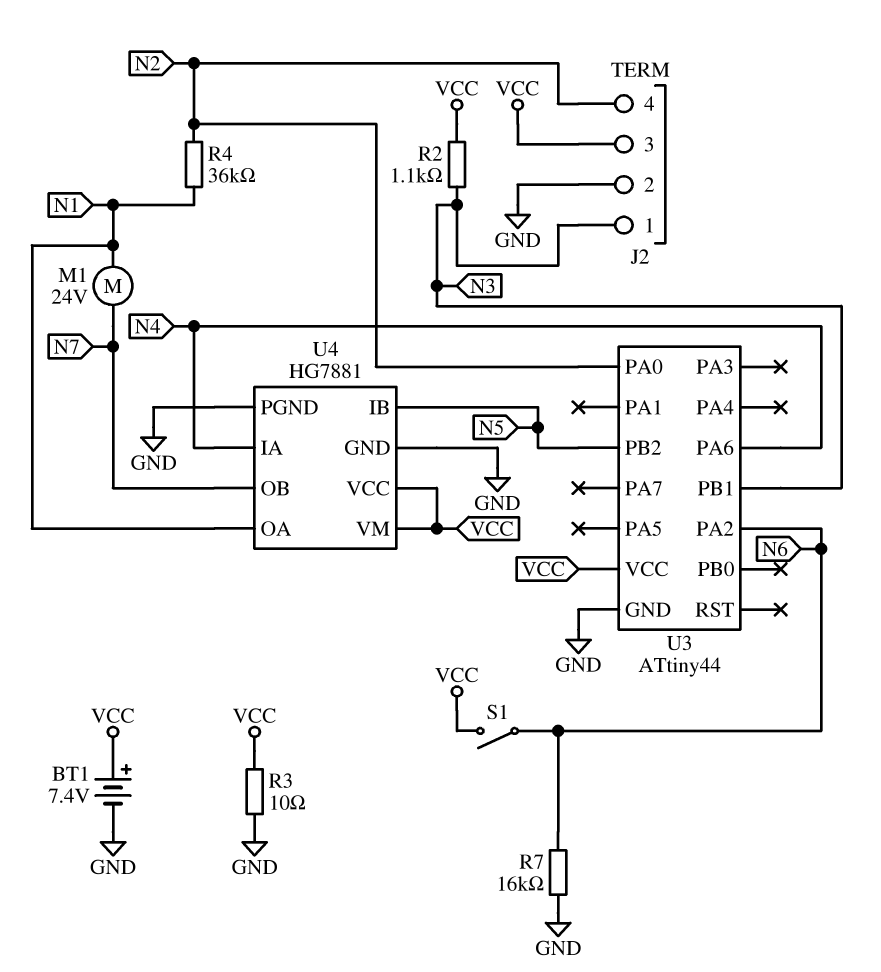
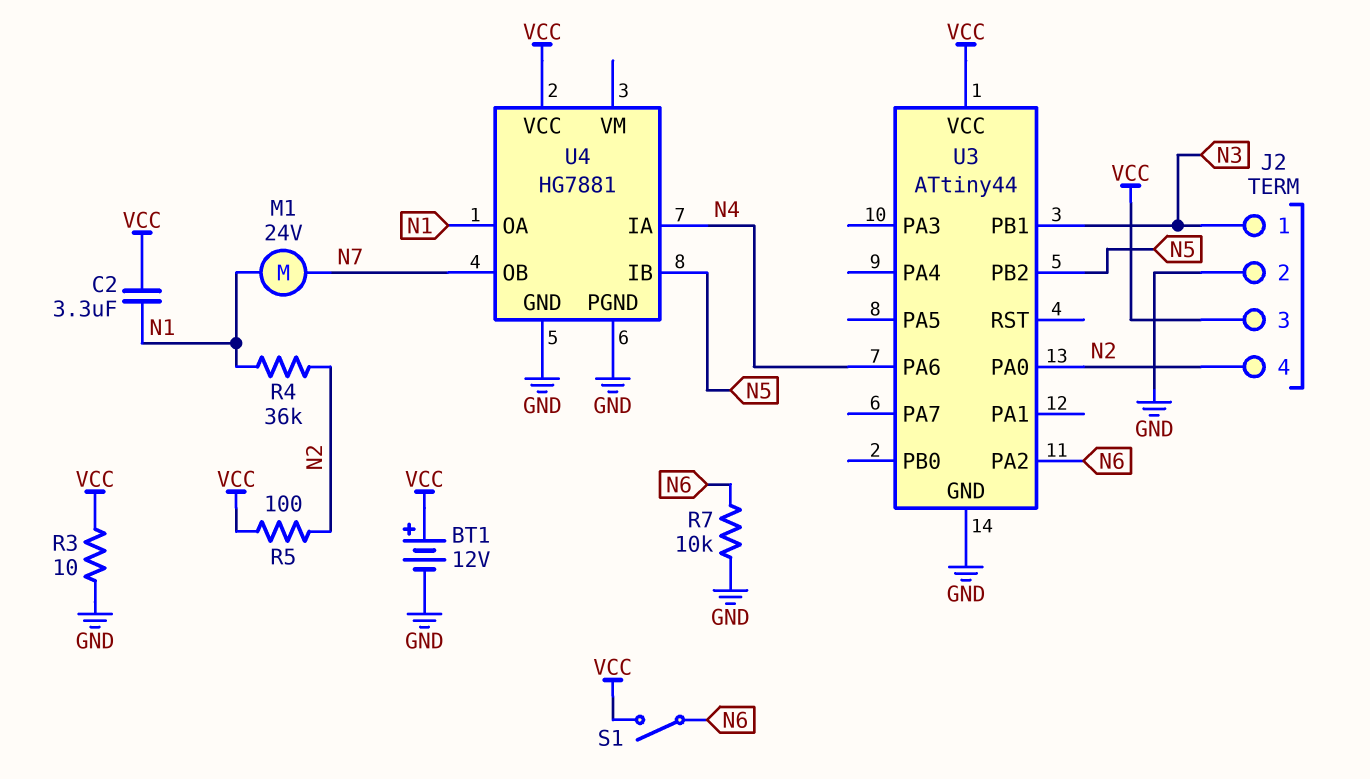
BT1: 7.4V (plus VCC, minus GND) -> 12V (plus VCC, minus GND)
C2: none -> 3.3uF (N1, VCC)
R2: 1.1k (N3, VCC) -> none
R5: none -> 100 (N2, VCC)
R7: 16k (GND, N6) -> 10k (GND, N6)
U4 pin VM: VCC -> none

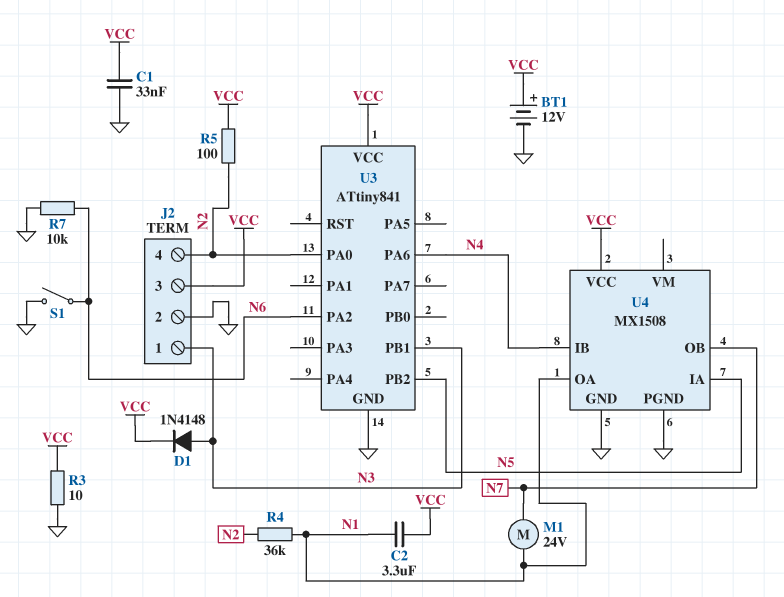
C1: none -> 33nF (GND, VCC)
D1: none -> diode 1N4148 (A N3, K VCC)
S1: switch (N6, VCC) -> switch (GND, N6)
U3: ATtiny44 -> ATtiny841
U4: HG7881 -> MX1508
U4 pin IA: N4 -> N5
U4 pin IB: N5 -> N4

